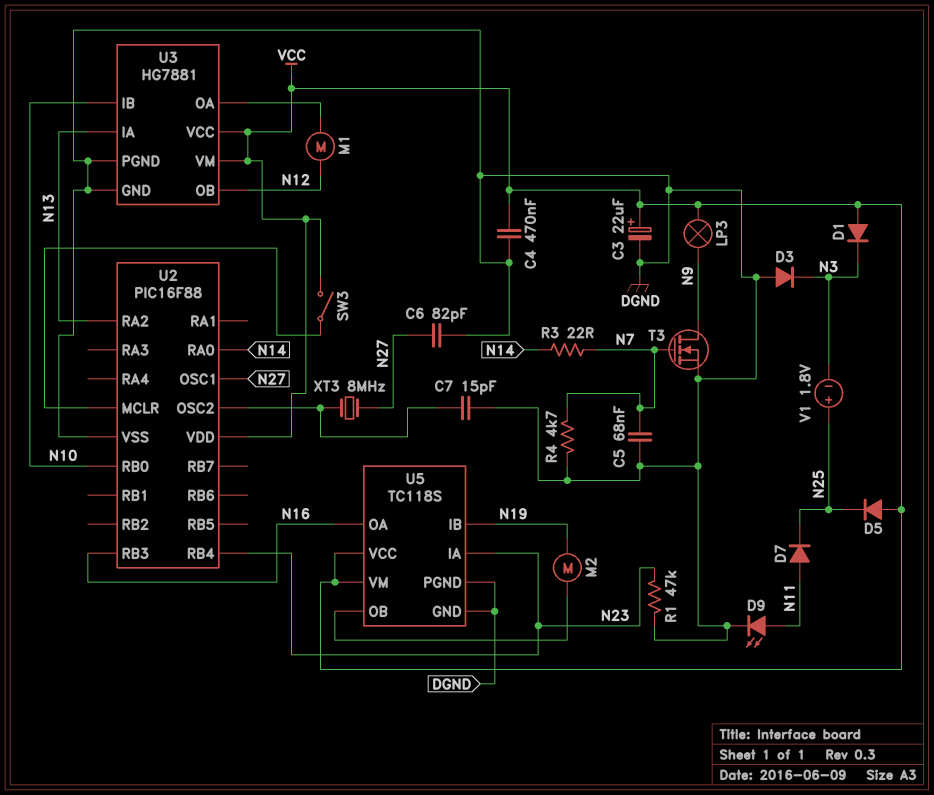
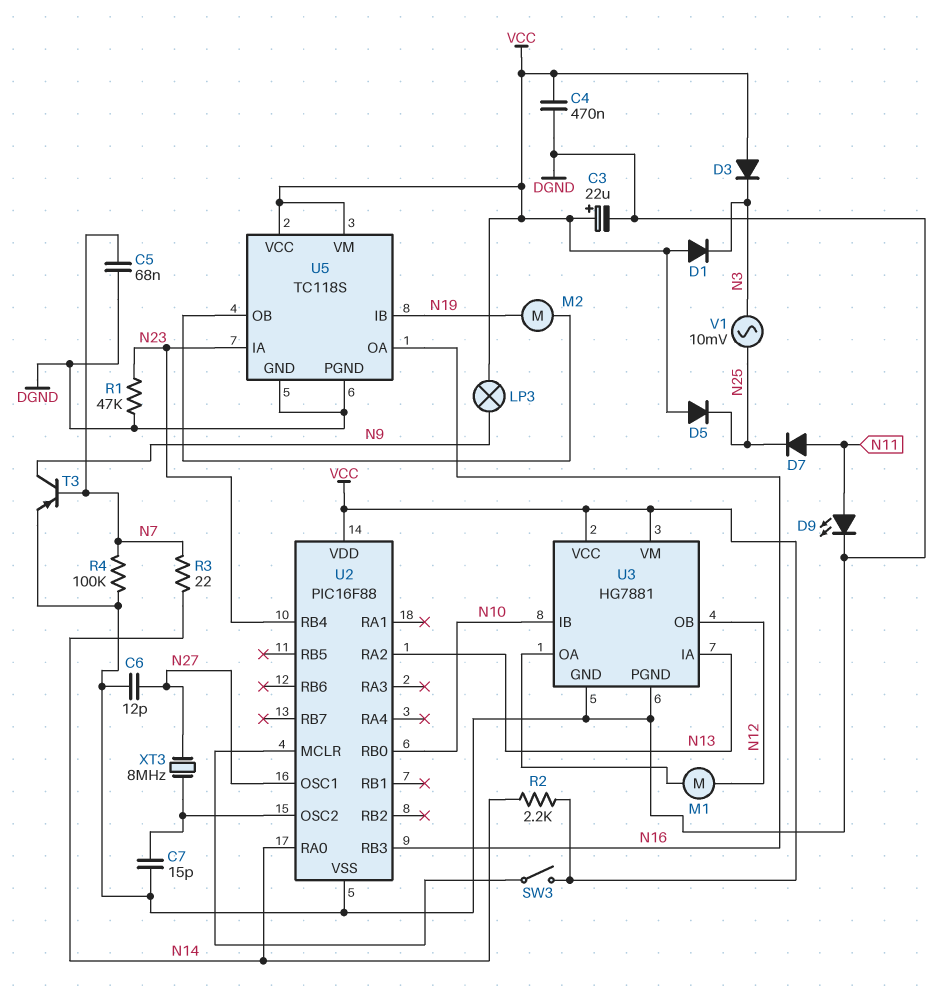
C6: 82pF (DGND, N27) -> 12pF (DGND, N27)
D3: diode (A DGND, K N3) -> diode (A VCC, K N3)
R2: none -> 2.2k (N14, VCC)
R4: 4.7k (DGND, N7) -> 100k (DGND, N7)
T3: NMOS (G N7, D N9, S DGND) -> PNP (B N7, C N9, E DGND)
V1: 1.8V (plus N25, minus N3) -> AC 10mV (N3, N25)

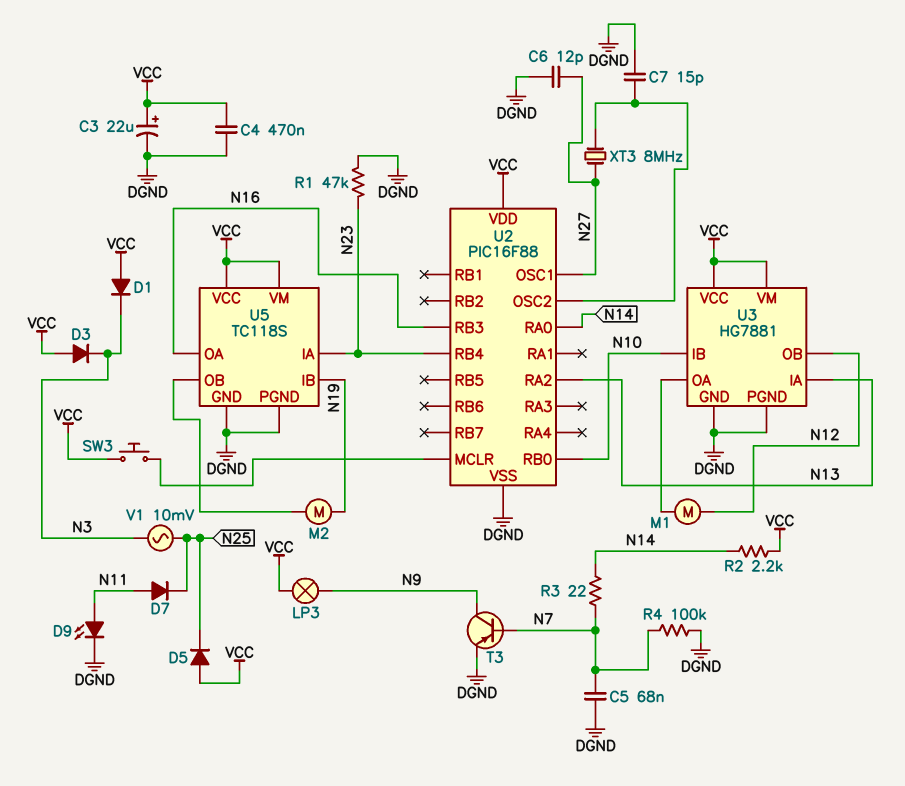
SW3: switch (U2/MCLR, VCC) -> button (U2/MCLR, VCC)

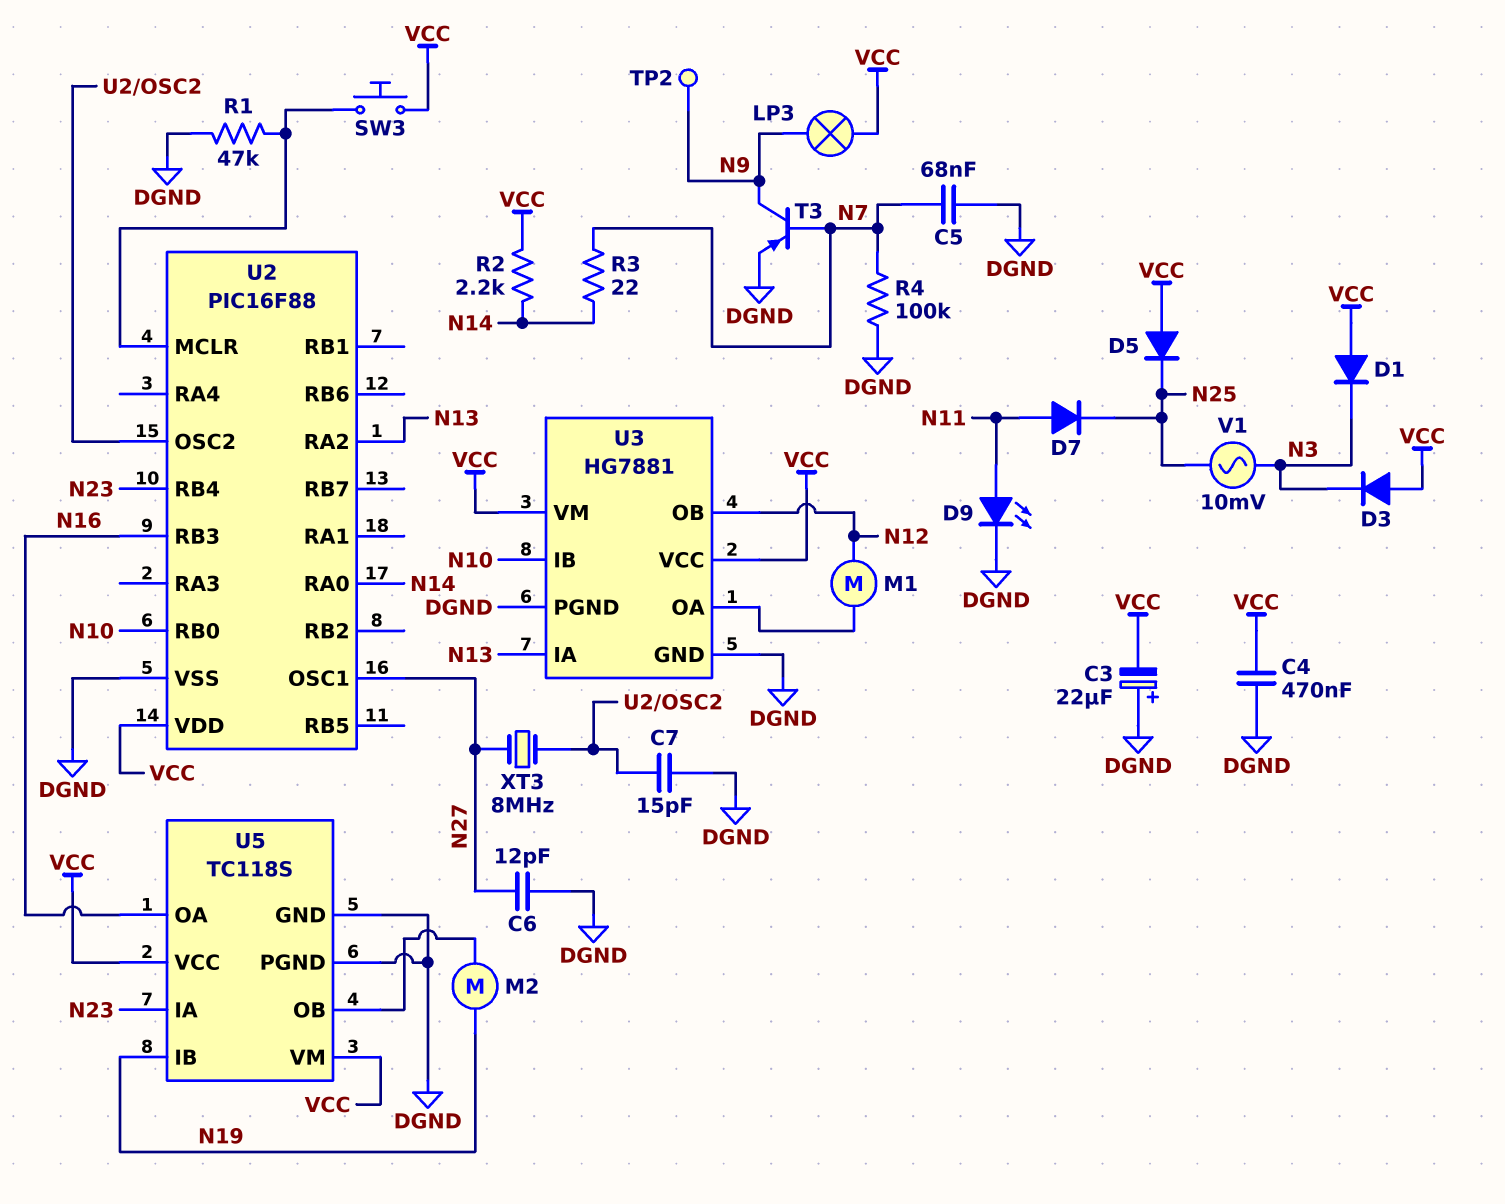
C3: 22uF (plus VCC, minus DGND) -> 22uF (plus DGND, minus VCC)
R1: 47k (DGND, N23) -> 47k (DGND, U2/MCLR)
TP2: none -> test point (N9)

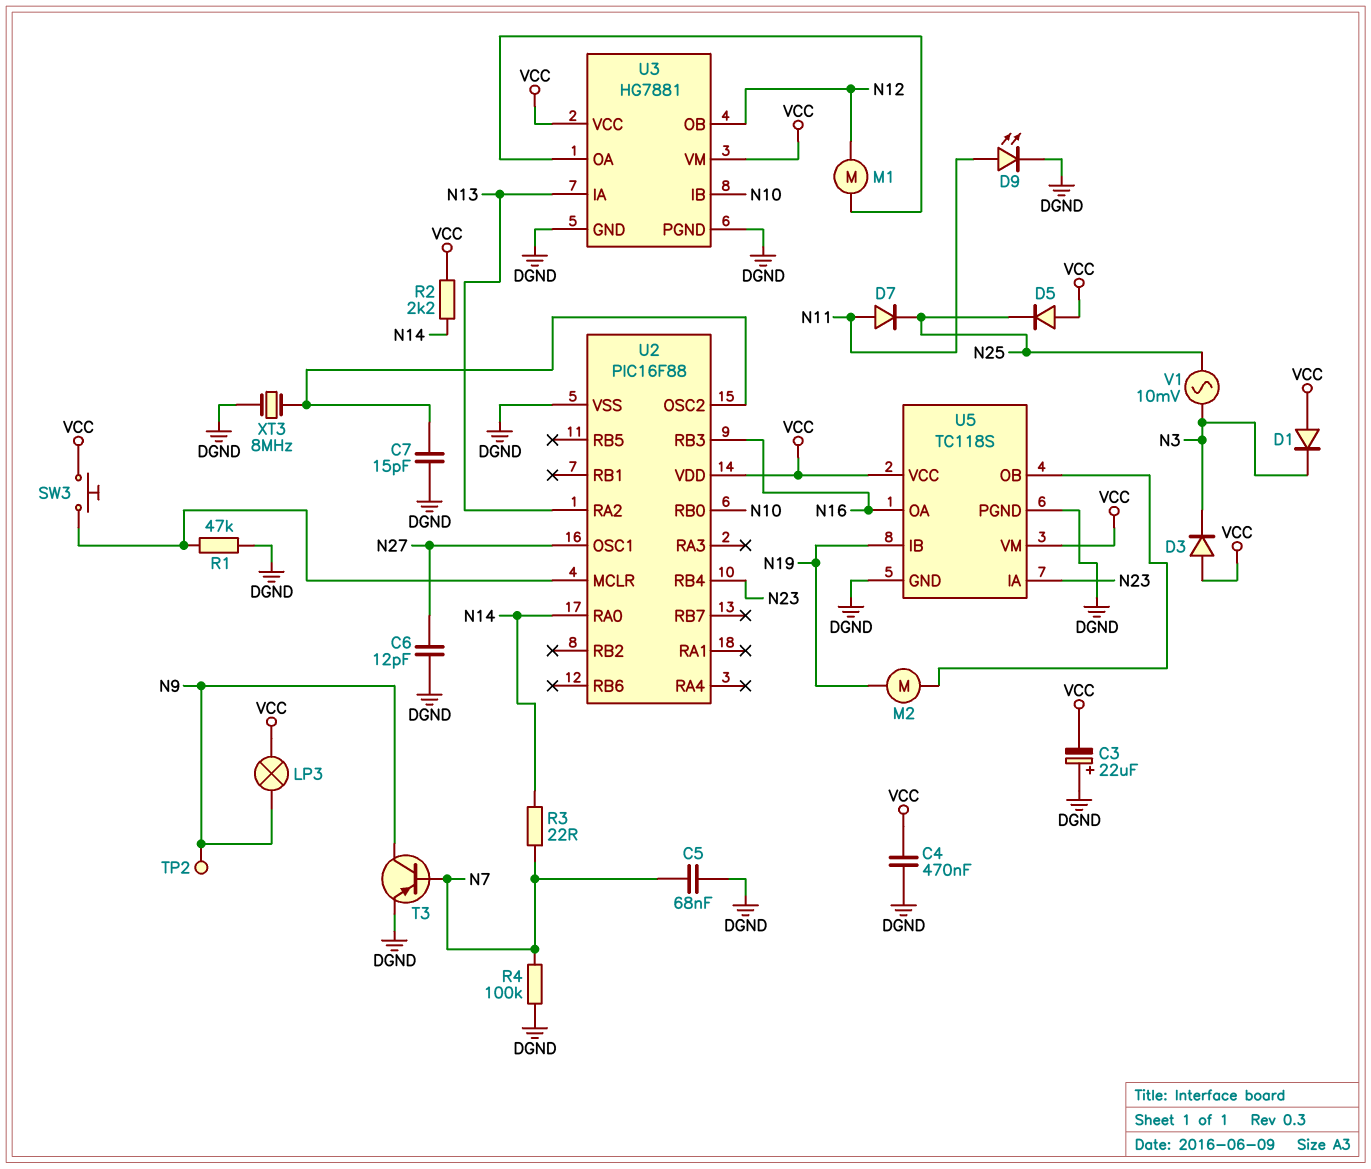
XT3: 8MHz (N27, U2/OSC2) -> 8MHz (DGND, U2/OSC2)

